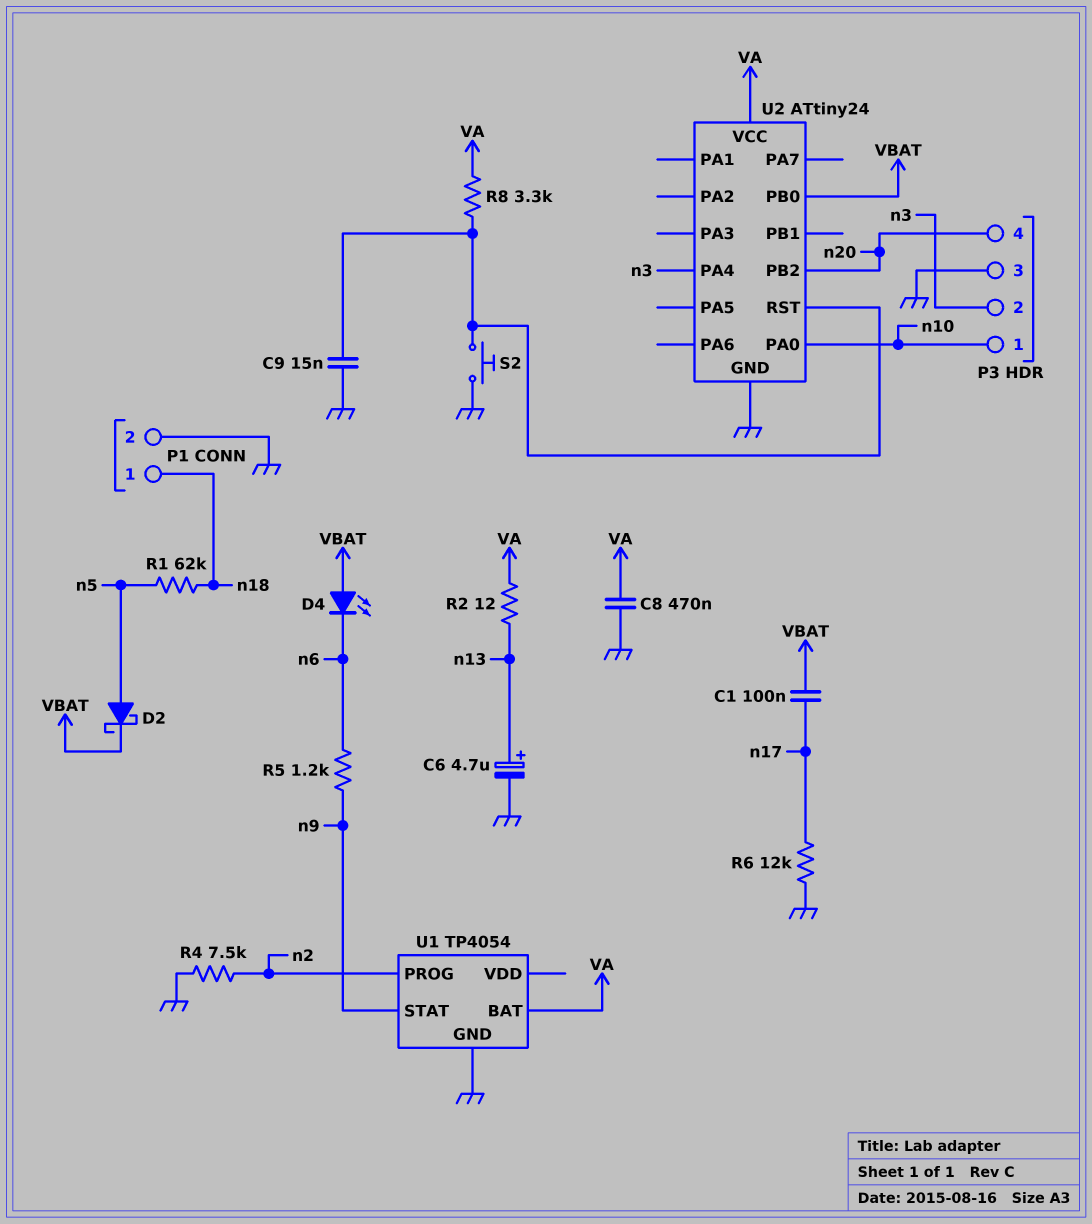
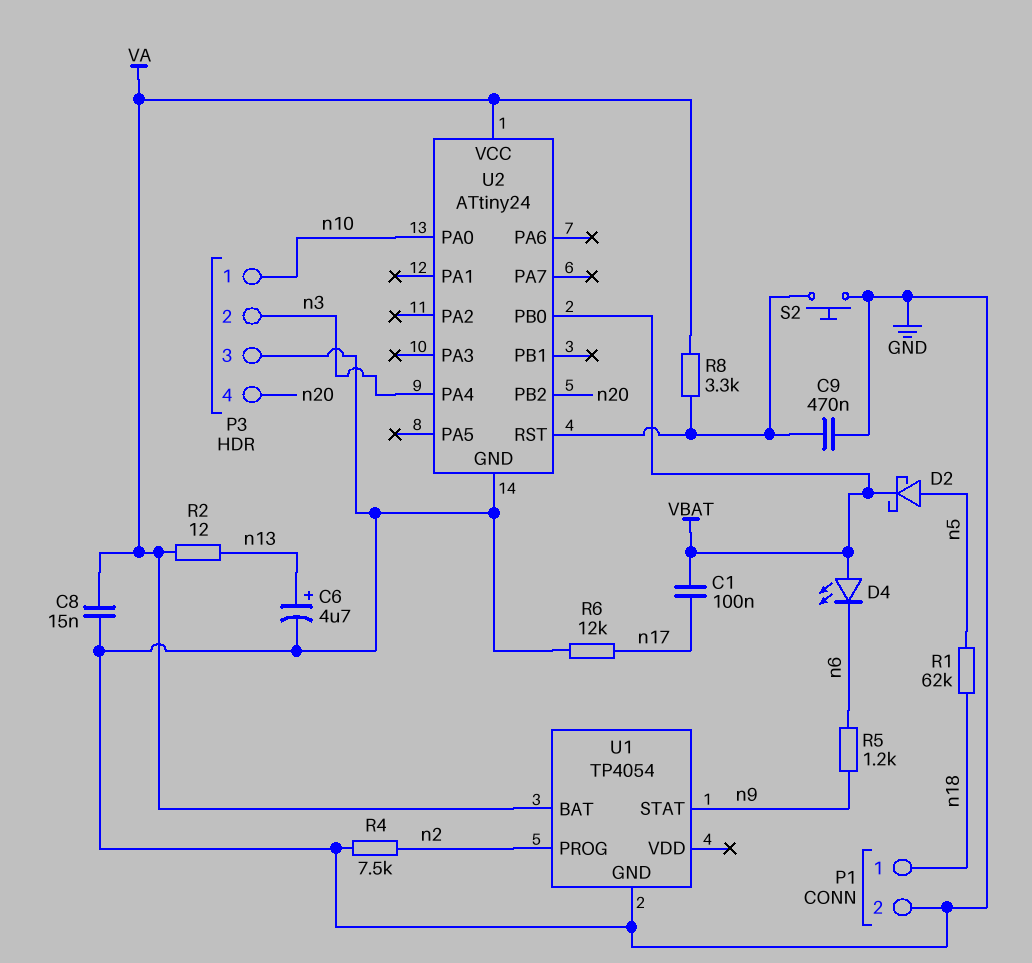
C8: 470nF (GND, VA) -> 15nF (GND, VA)
C9: 15nF (GND, U2/RST) -> 470nF (GND, U2/RST)

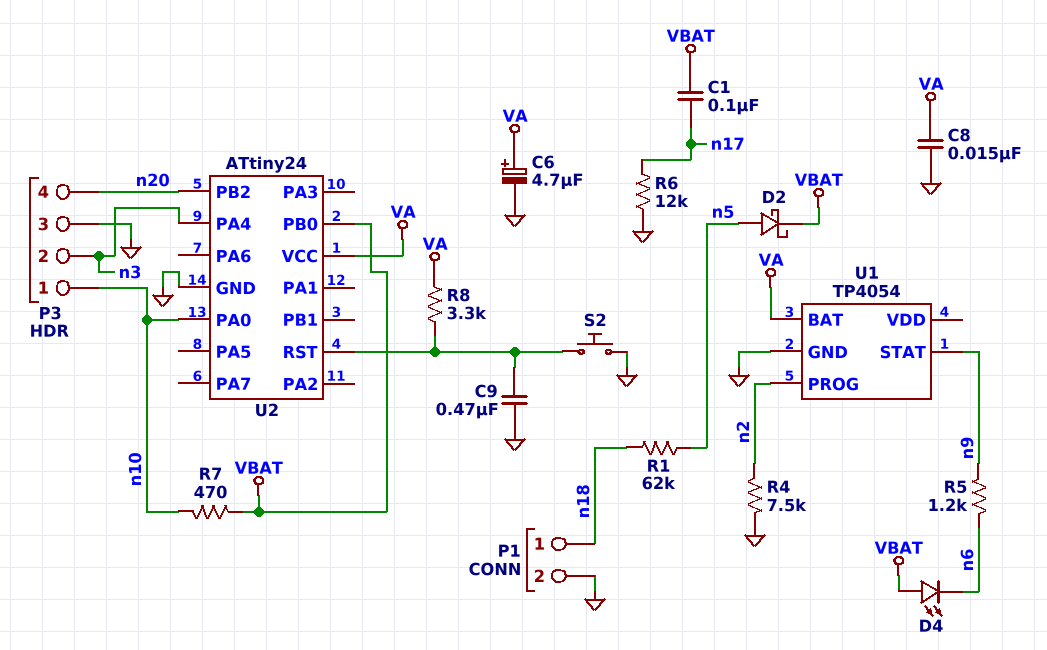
C6: 4.7uF (plus n13, minus GND) -> 4.7uF (plus VA, minus GND)
R2: 12 (VA, n13) -> none
R7: none -> 470 (VBAT, n10)

